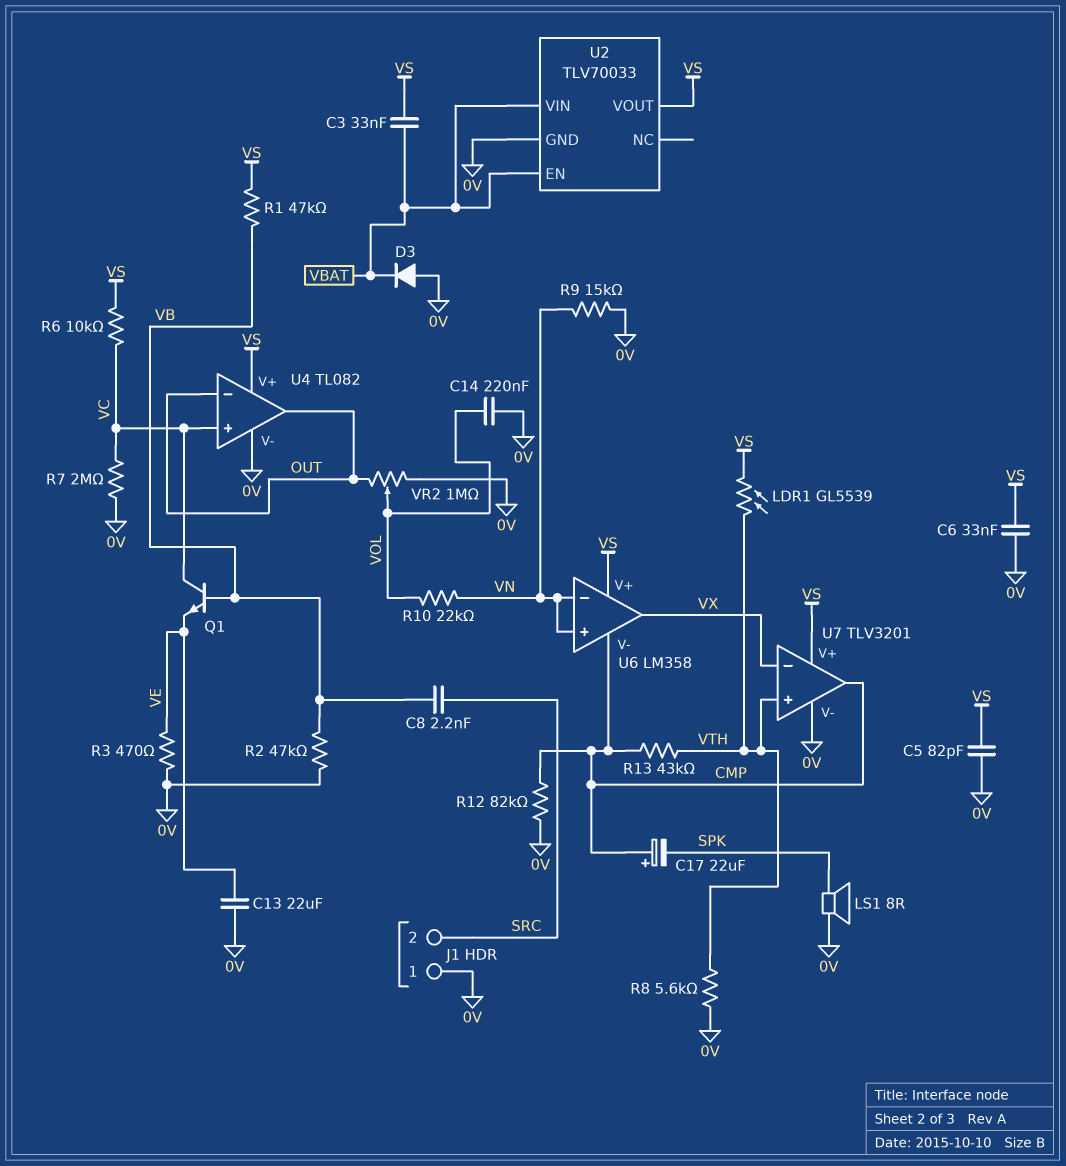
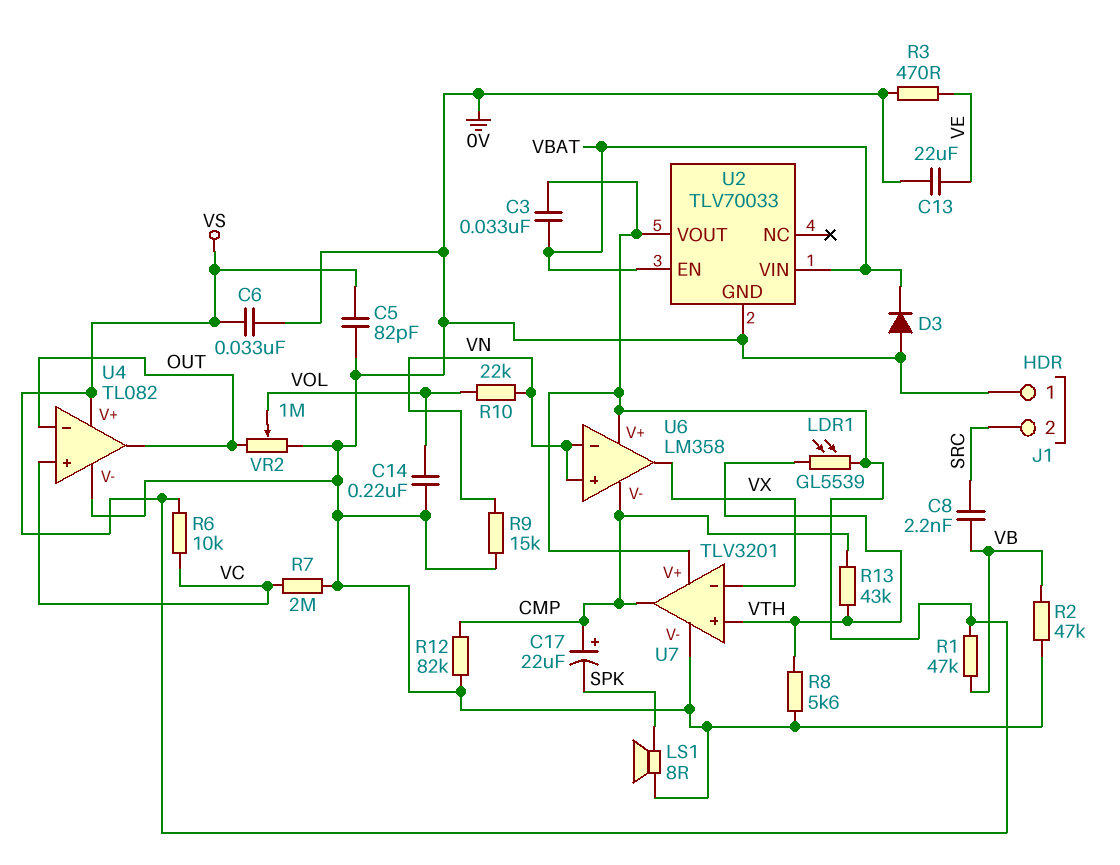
Q1: NPN (B VB, C VC, E VE) -> none

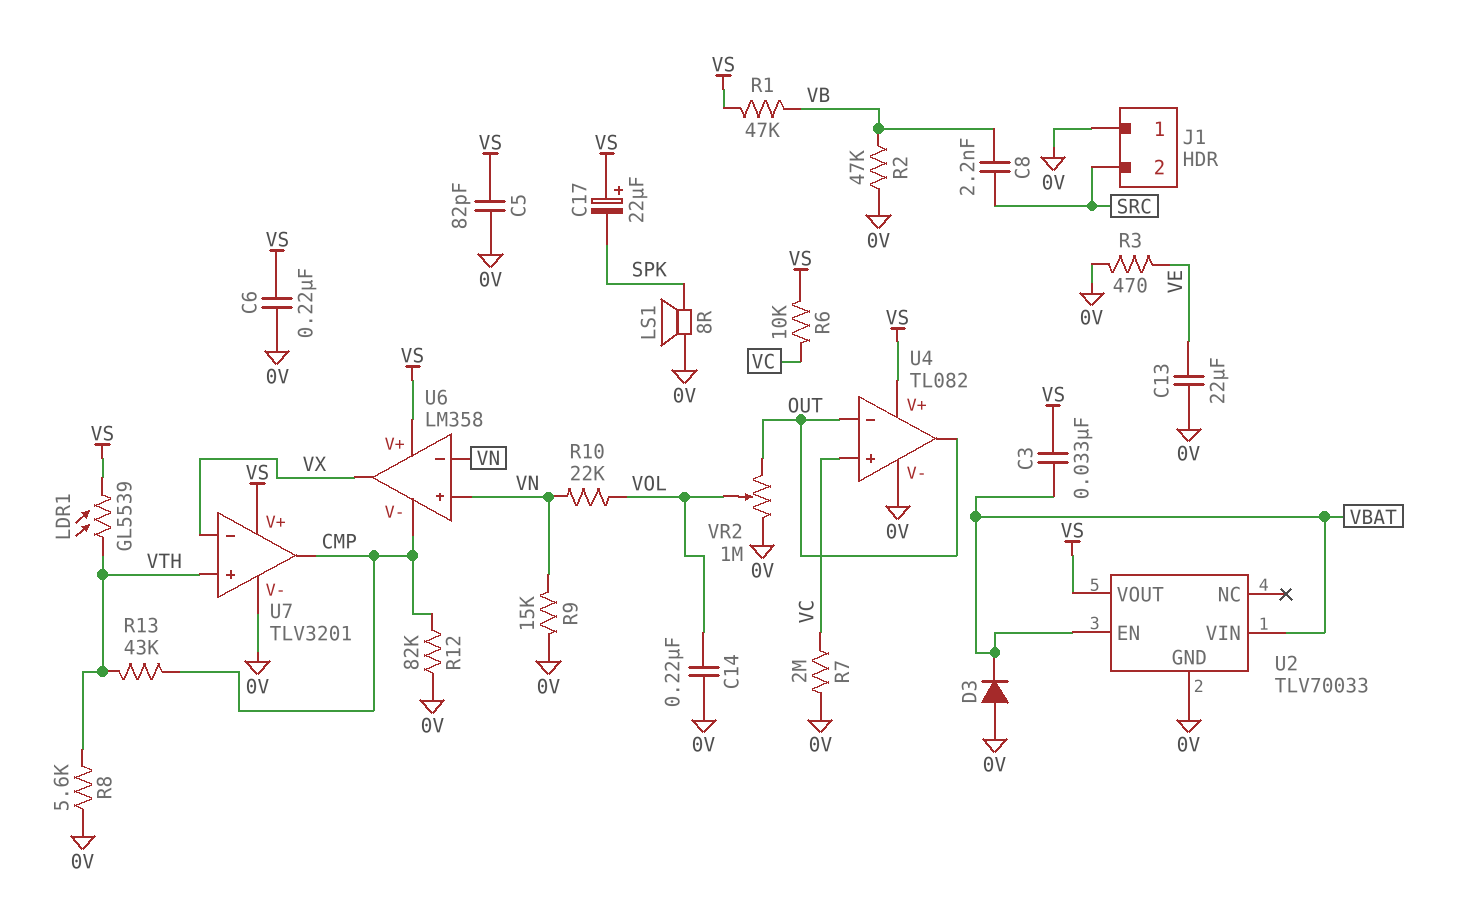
C6: 33nF (0V, VS) -> 220nF (0V, VS)
C17: 22uF (plus CMP, minus SPK) -> 22uF (plus VS, minus SPK)

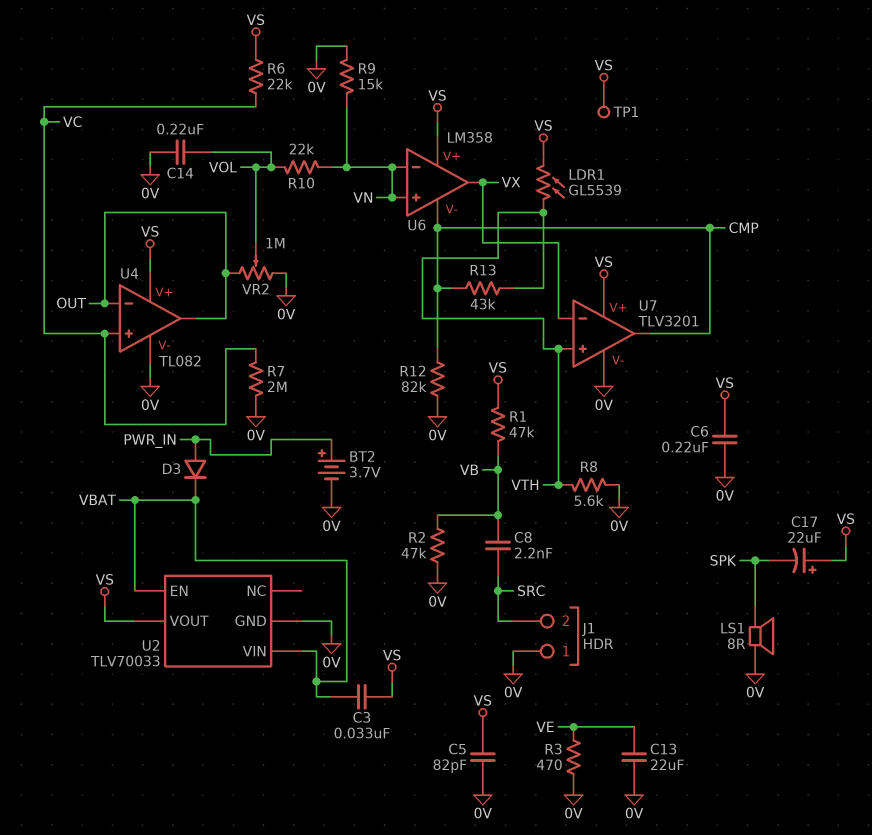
BT2: none -> 3.7V (plus PWR_IN, minus 0V)
D3: diode (A 0V, K VBAT) -> diode (A PWR_IN, K VBAT)
R6: 10k (VC, VS) -> 22k (VC, VS)
TP1: none -> test point (VS)

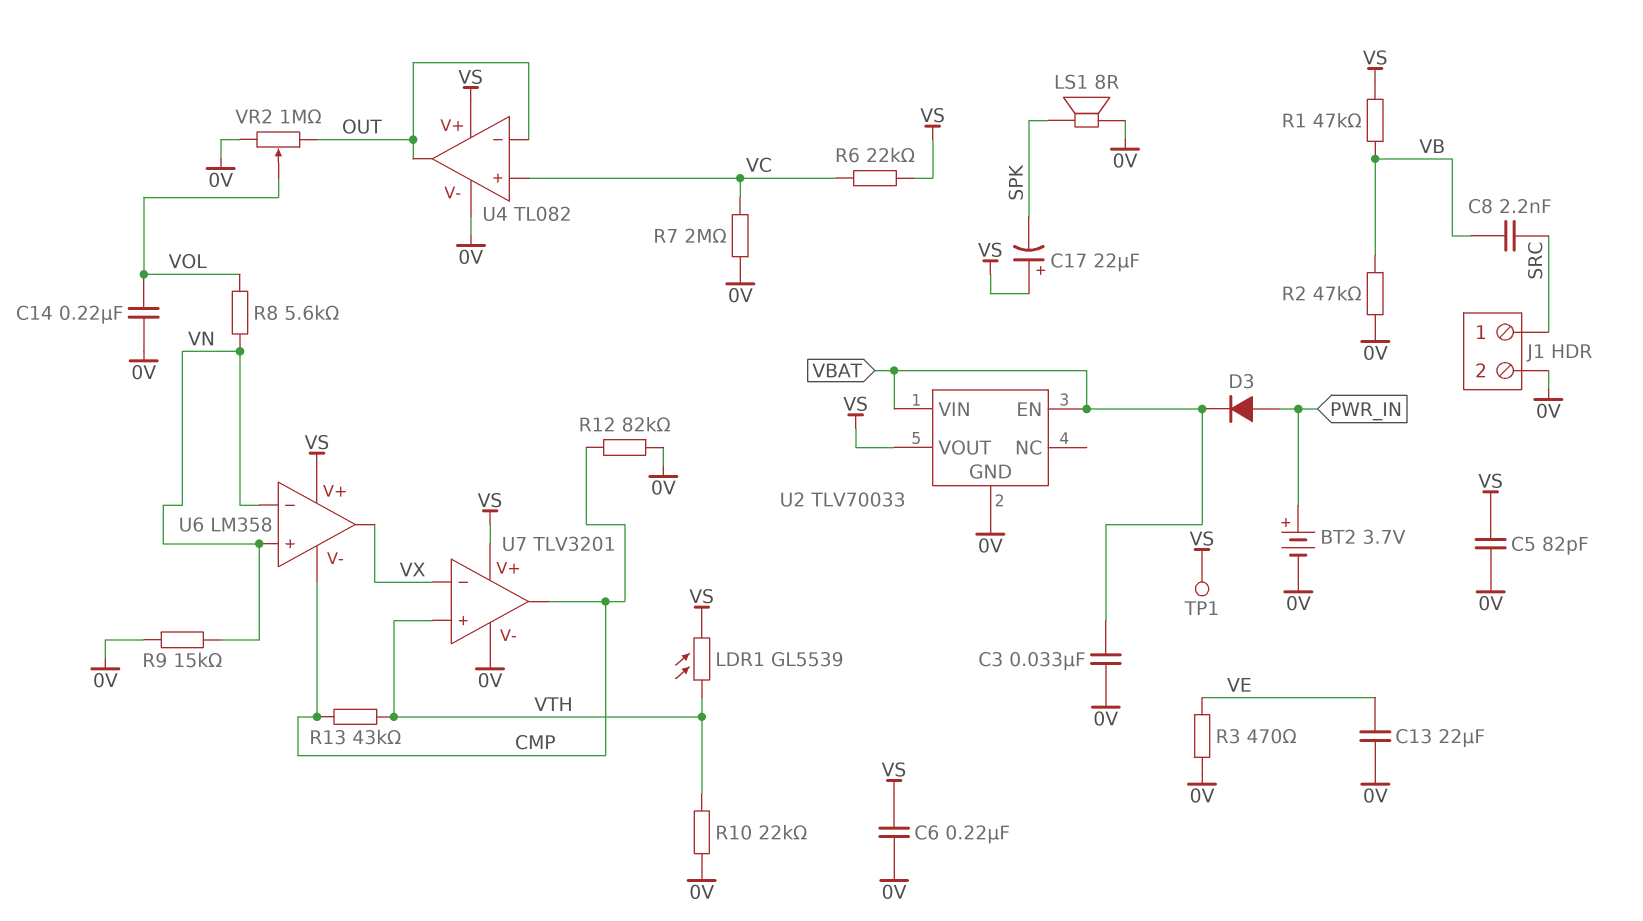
C3: 33nF (VBAT, VS) -> 33nF (0V, VBAT)
J1 pin 1: 0V -> SRC
J1 pin 2: SRC -> 0V
R8: 5.6k (0V, VTH) -> 5.6k (VN, VOL)
R10: 22k (VN, VOL) -> 22k (0V, VTH)

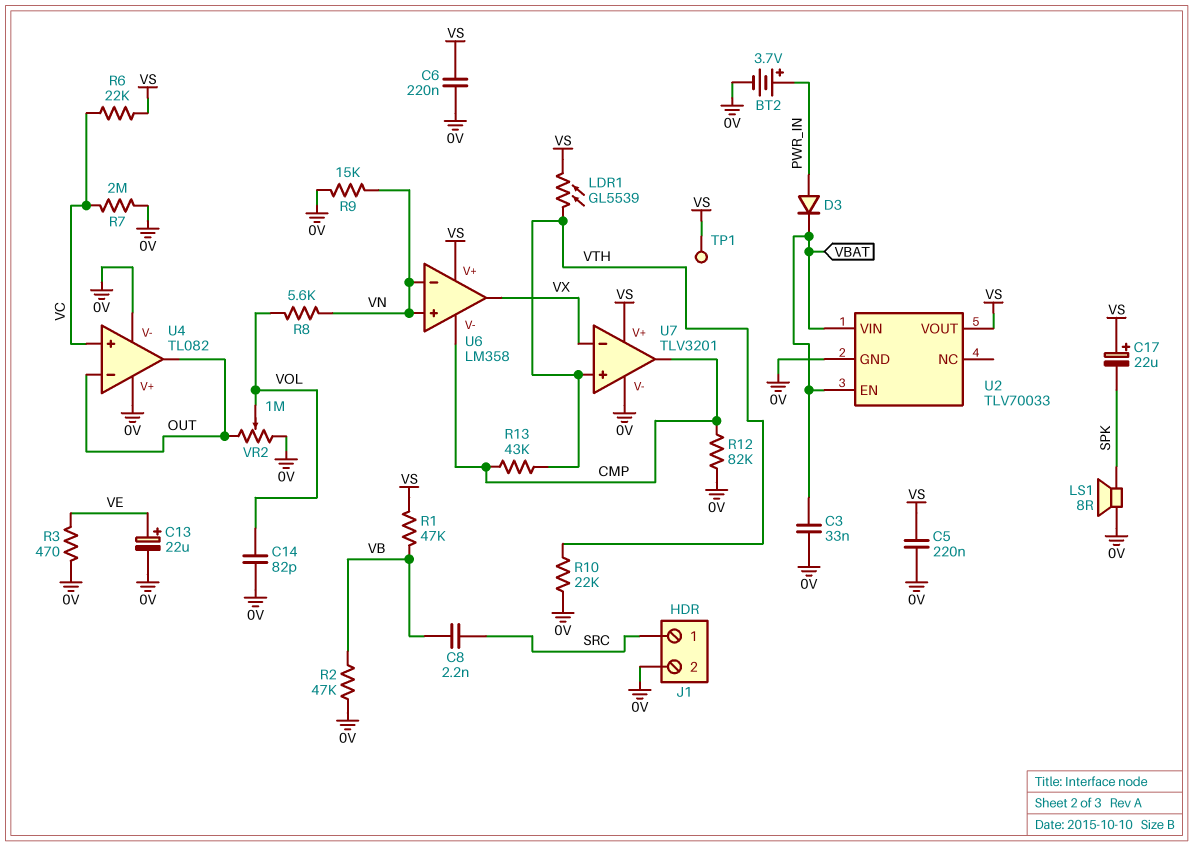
C5: 82pF (0V, VS) -> 220nF (0V, VS)
C13: 22uF (0V, VE) -> 22uF (plus VE, minus 0V)
C14: 220nF (0V, VOL) -> 82pF (0V, VOL)
U4 pin V+: VS -> 0V

